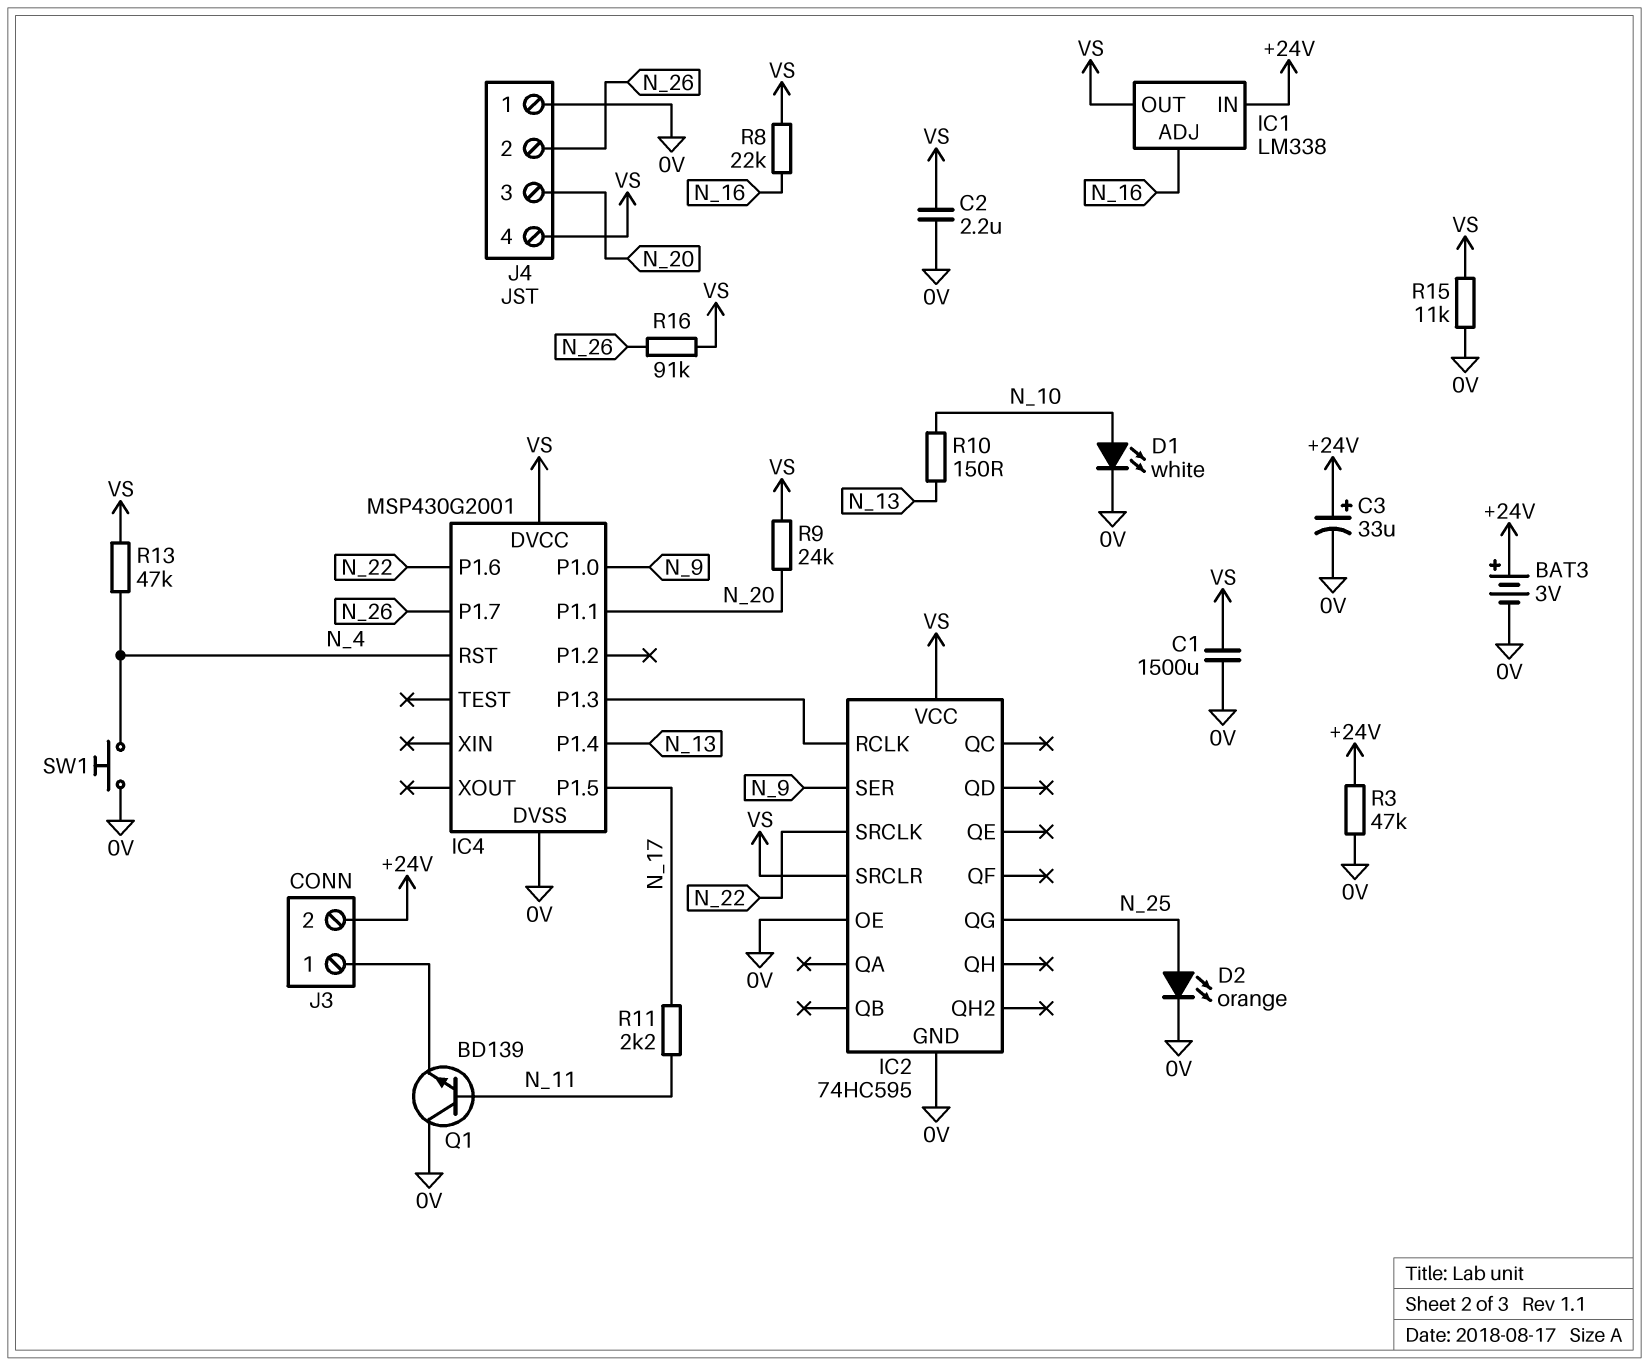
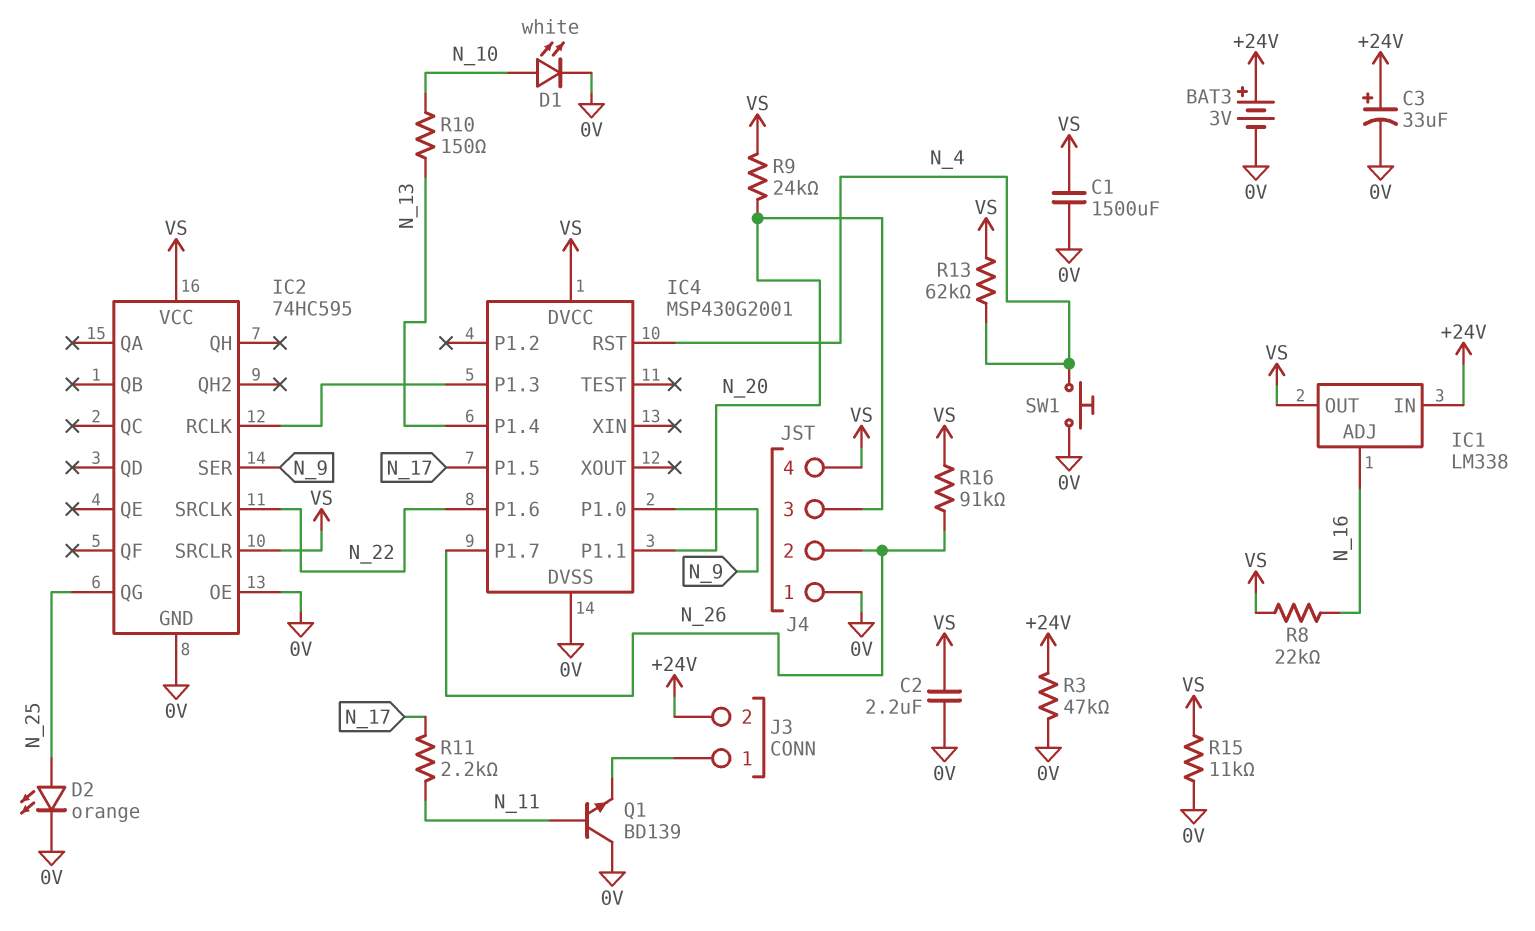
R13: 47k (N_4, VS) -> 62k (N_4, VS)

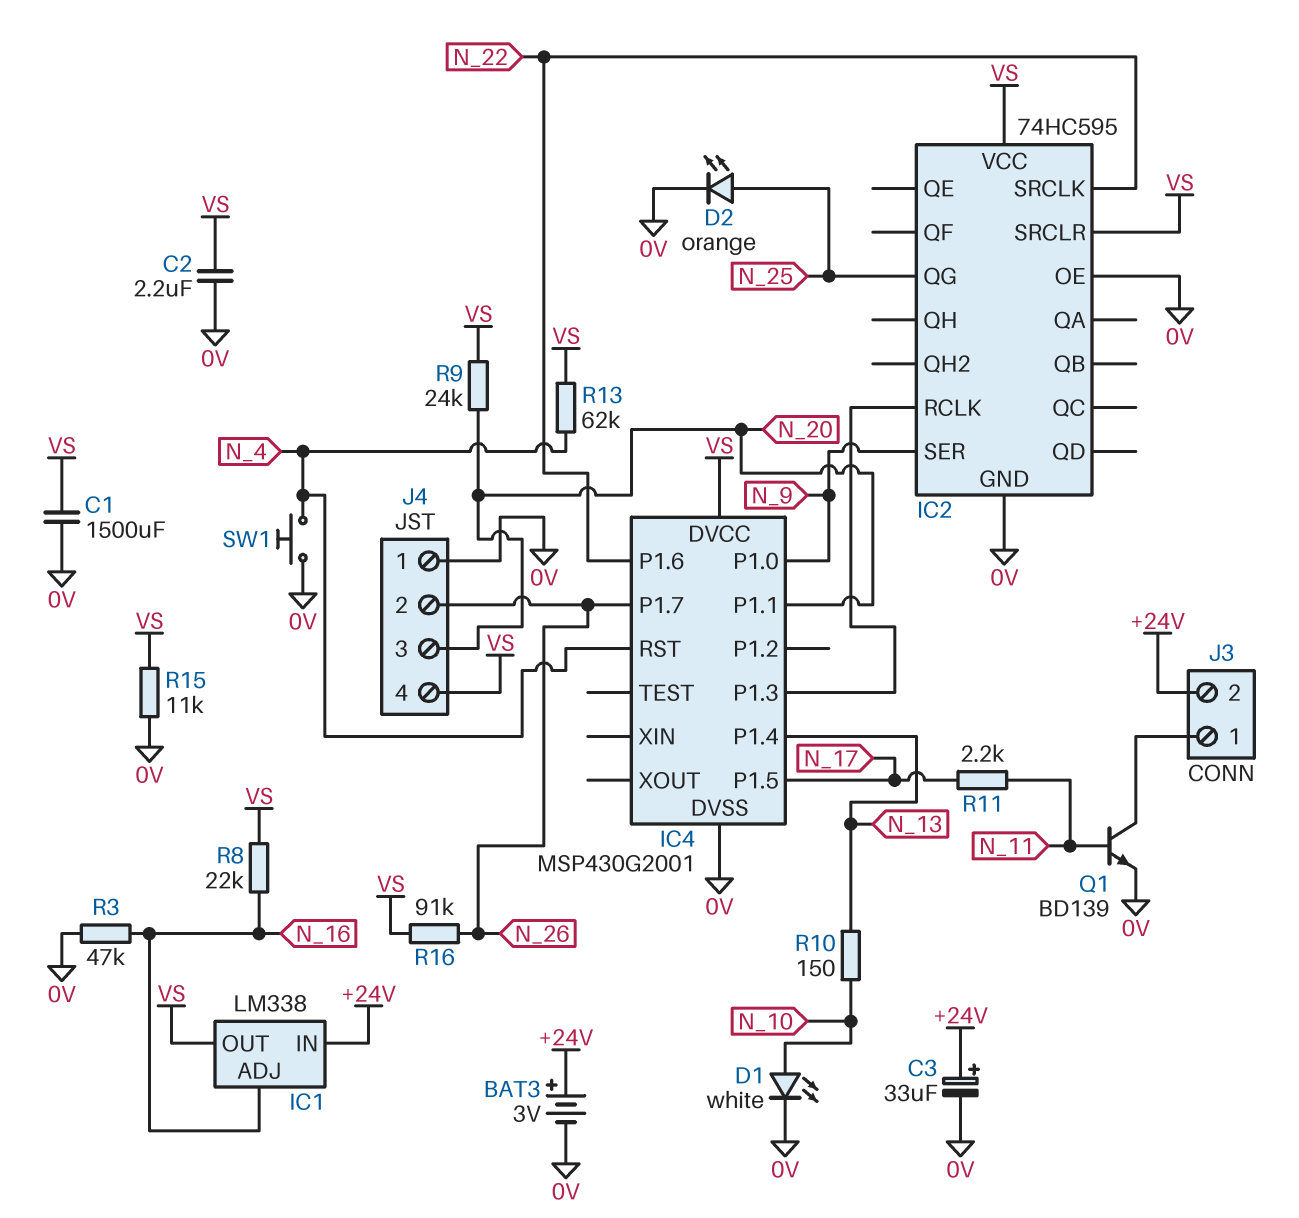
Q1: NPN BD139 (B N_11, C 0V, E J3/1) -> NPN BD139 (B N_11, C J3/1, E 0V)
R3: 47k (+24V, 0V) -> 47k (0V, N_16)

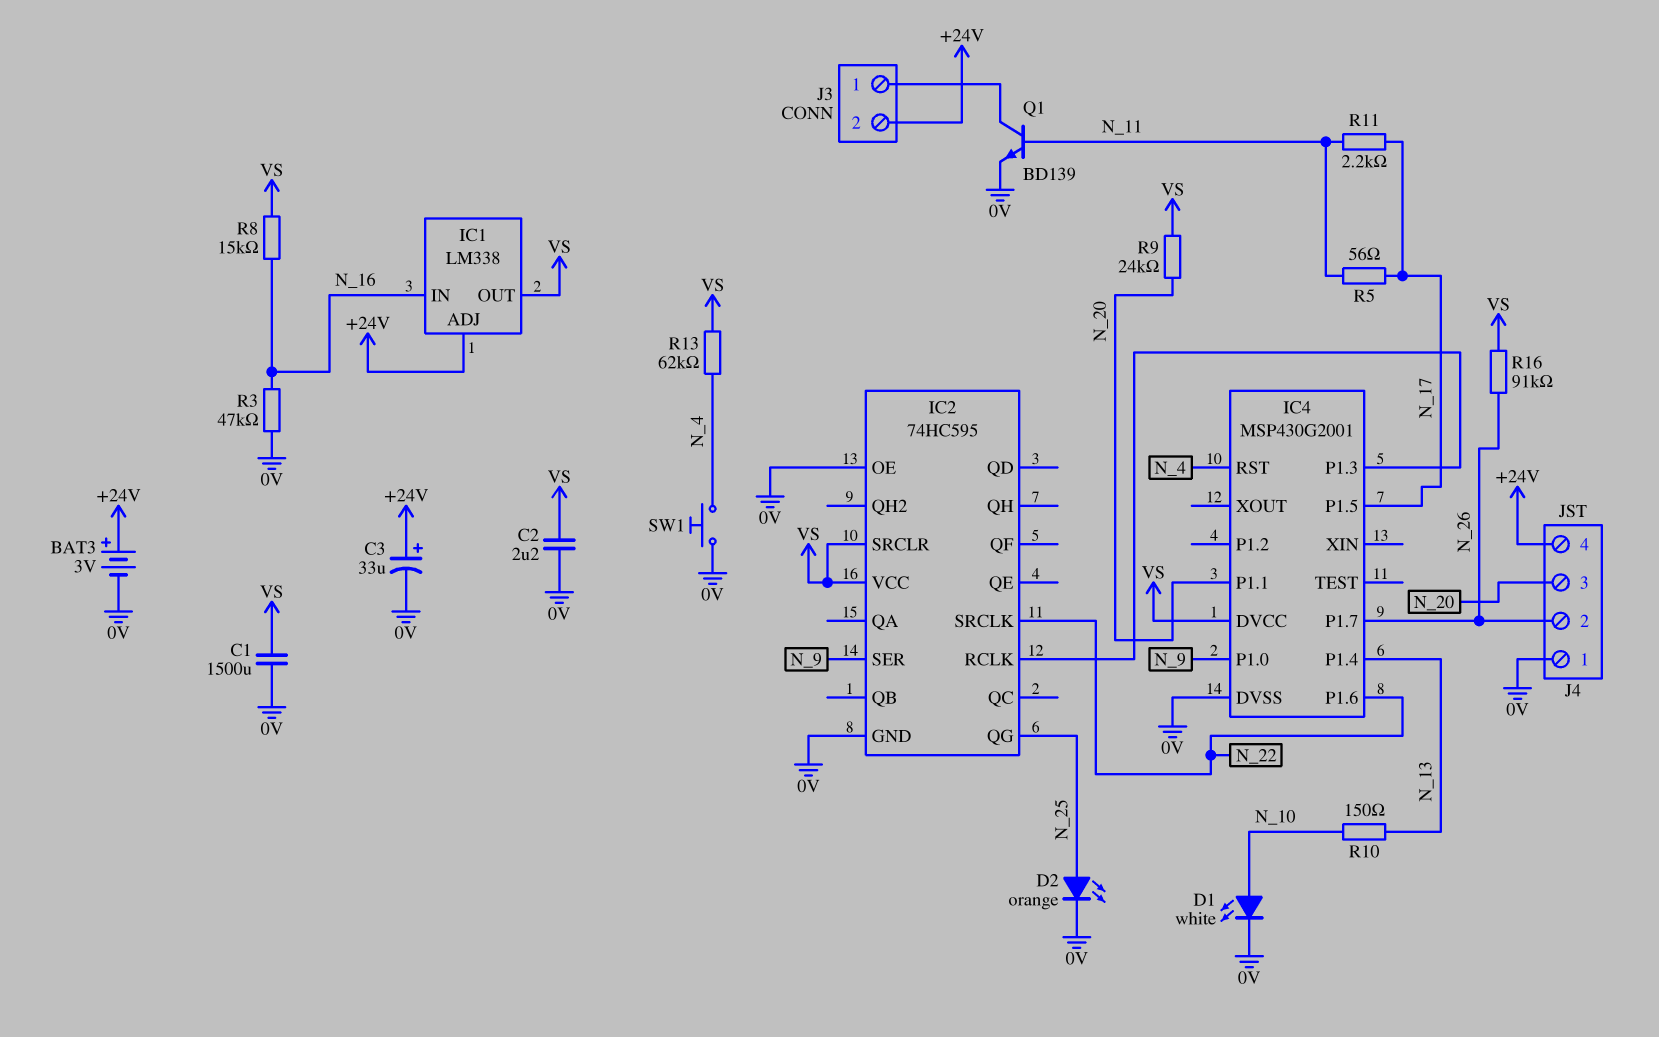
IC1 pin ADJ: N_16 -> +24V
IC1 pin IN: +24V -> N_16
J4 pin 4: VS -> +24V
R5: none -> 56 (N_11, N_17)
R8: 22k (N_16, VS) -> 15k (N_16, VS)
R15: 11k (0V, VS) -> none

